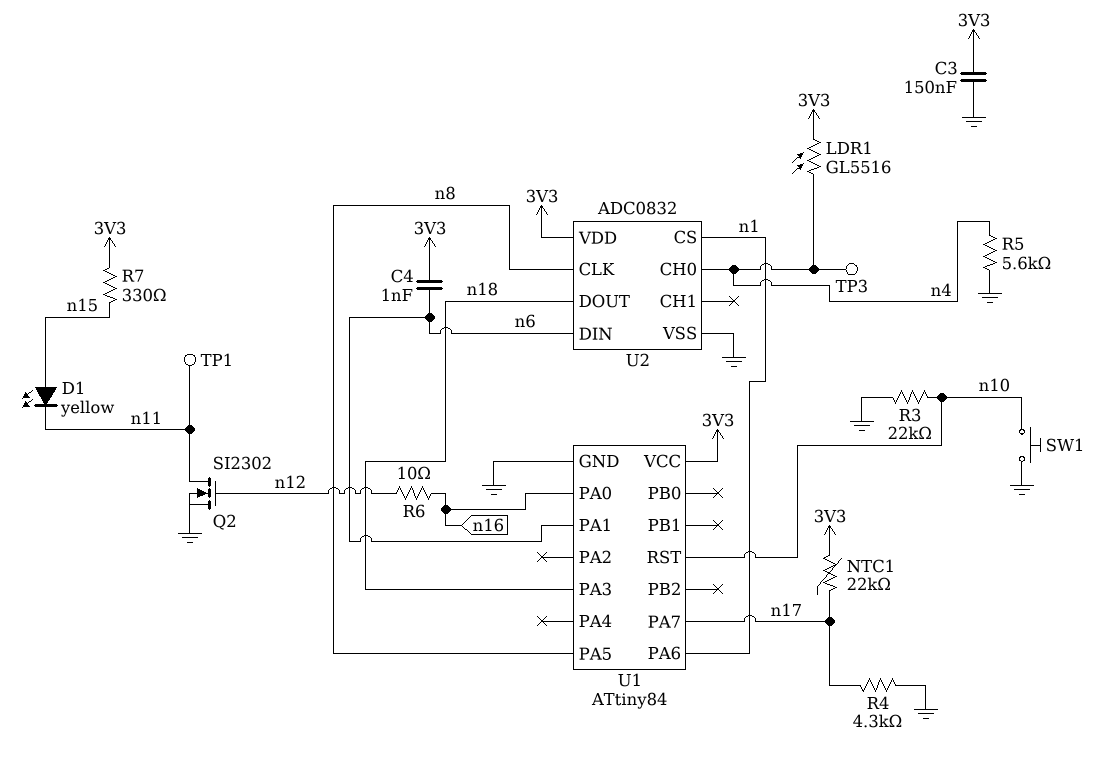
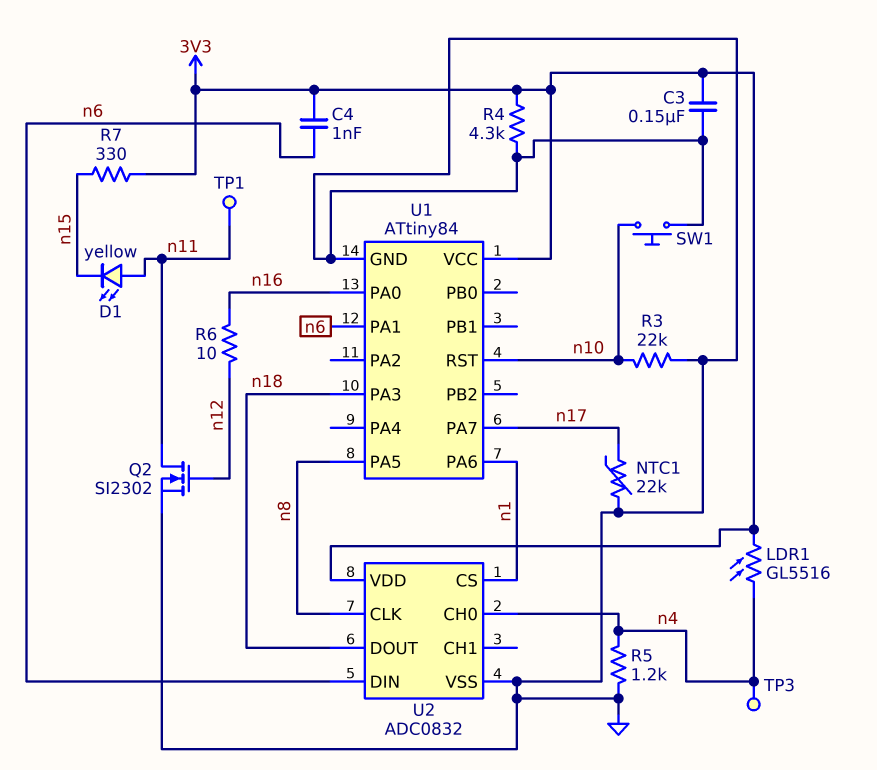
D1: LED yellow (A n15, K n11) -> LED yellow (A n11, K n15)
NTC1: 22k (3V3, n17) -> 22k (GND, n17)
R4: 4.3k (GND, n17) -> 4.3k (3V3, GND)
R5: 5.6k (GND, n4) -> 1.2k (GND, n4)

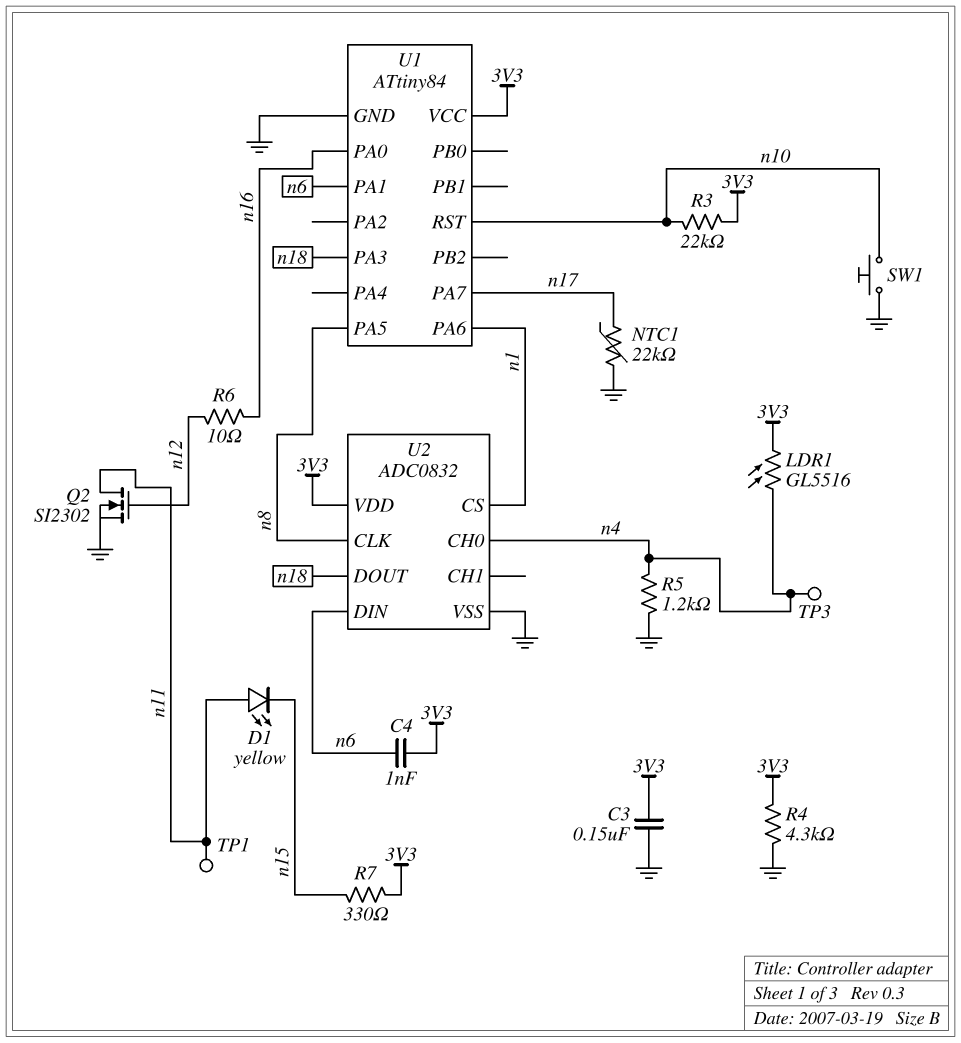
R3: 22k (GND, n10) -> 22k (3V3, n10)

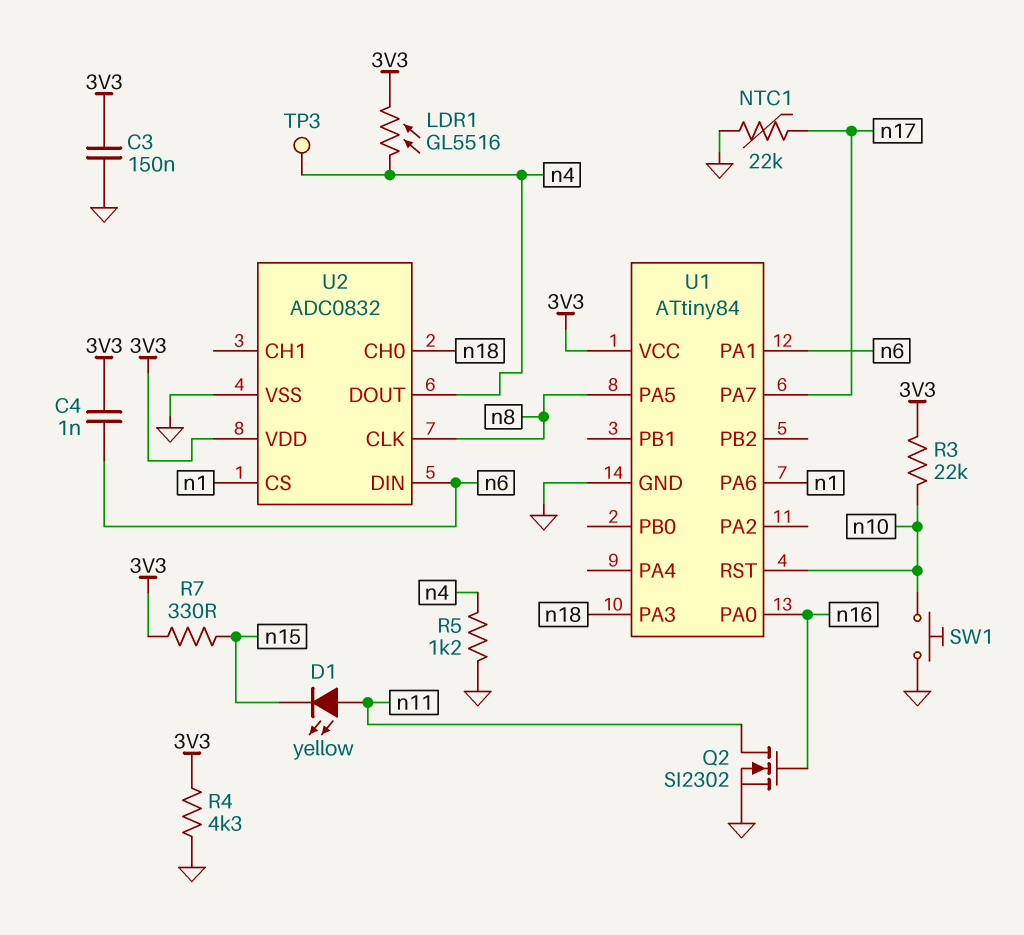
Q2: NMOS SI2302 (G n12, D n11, S GND) -> NMOS SI2302 (G n16, D n11, S GND)
R6: 10 (n12, n16) -> none
TP1: test point (n11) -> none
U2 pin CH0: n4 -> n18
U2 pin DOUT: n18 -> n4

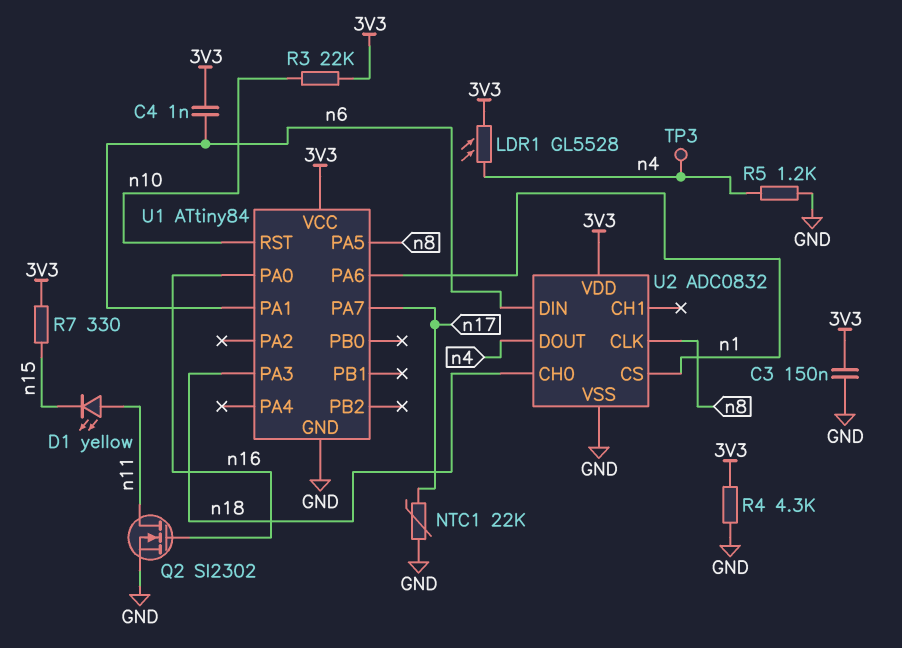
LDR1: GL5516 (3V3, n4) -> GL5528 (3V3, n4)
SW1: button (GND, n10) -> none

